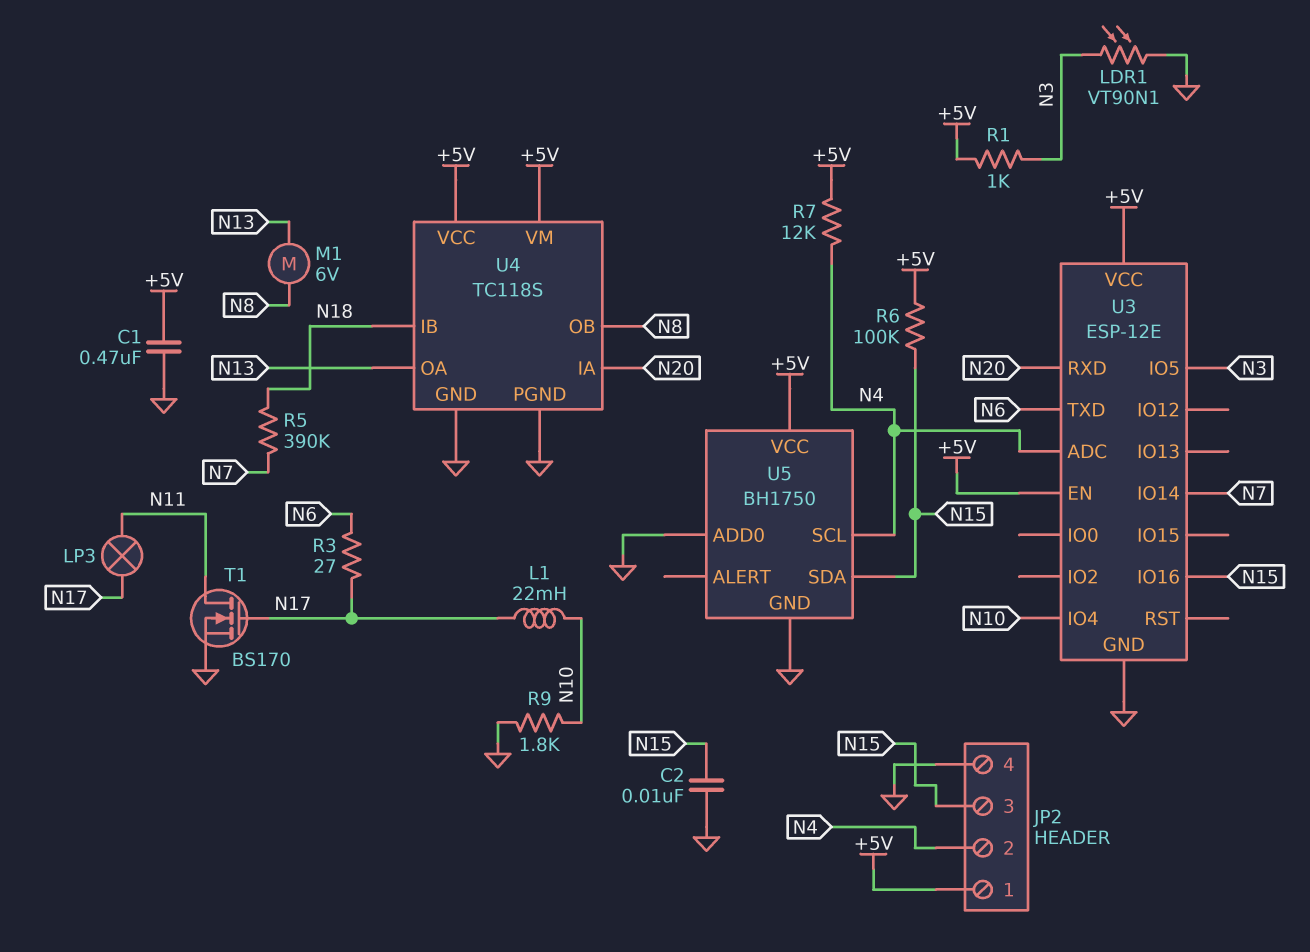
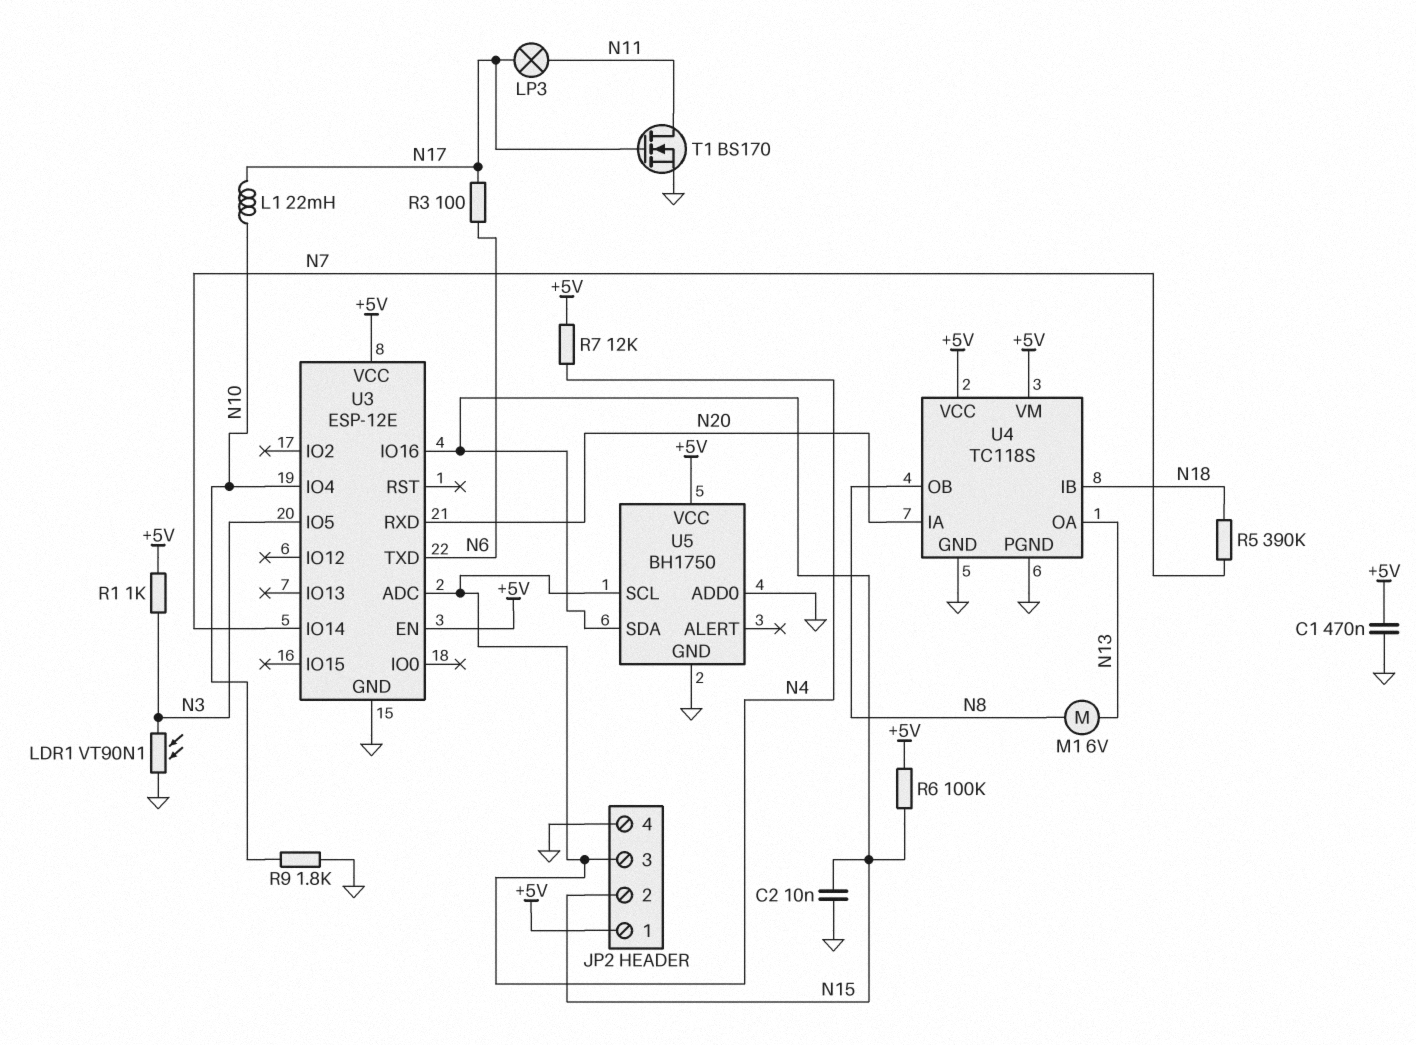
JP2 pin 2: N4 -> N15
JP2 pin 3: N15 -> N4
R3: 27 (N6, N17) -> 100 (N6, N17)

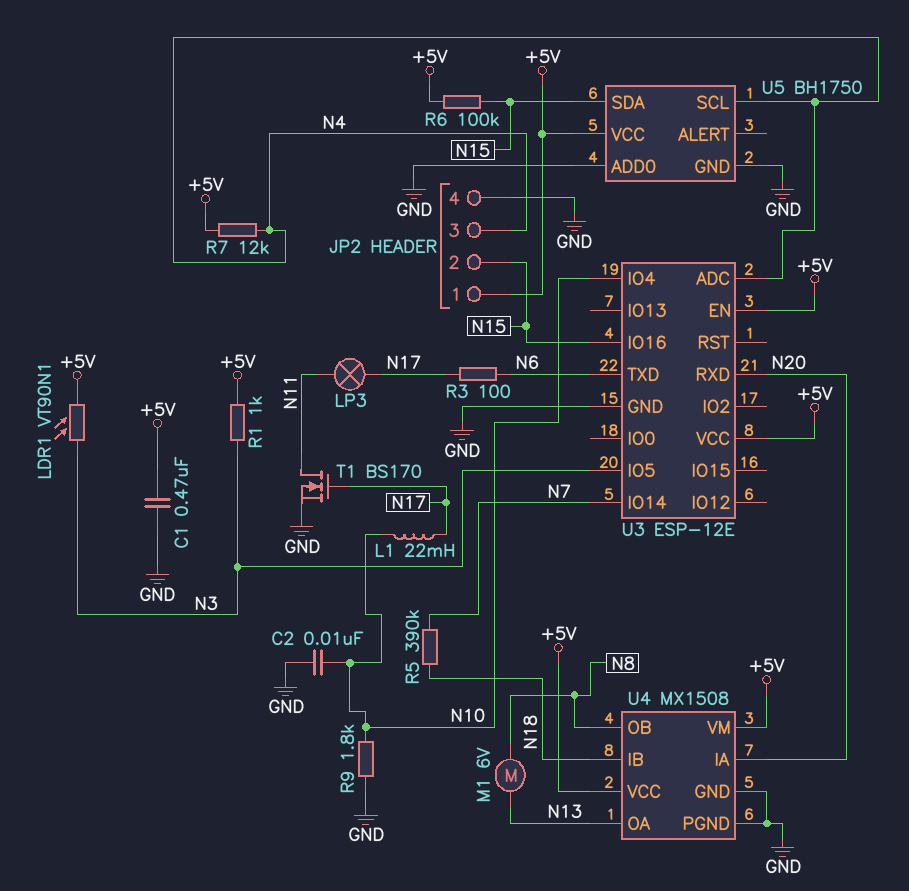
C2: 10nF (GND, N15) -> 10nF (GND, N10)
LDR1: VT90N1 (GND, N3) -> VT90N1 (+5V, N3)
U4: TC118S -> MX1508

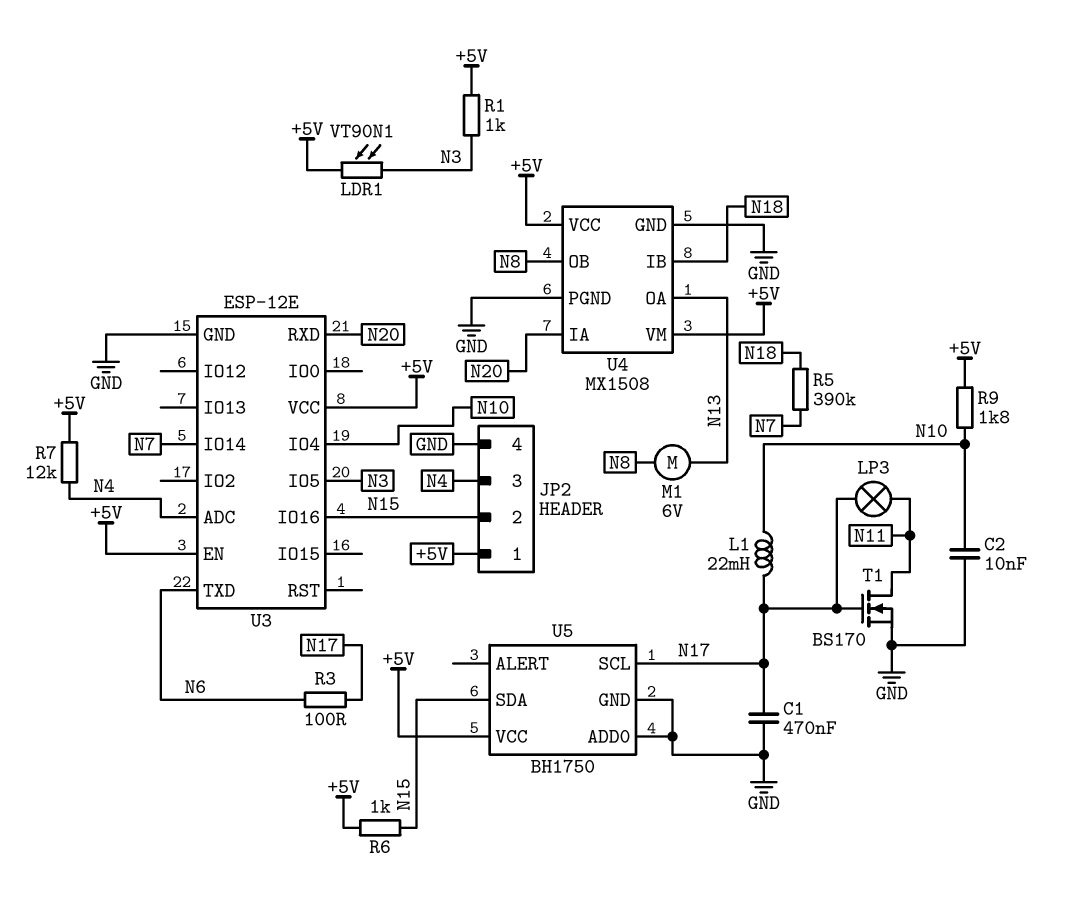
C1: 470nF (+5V, GND) -> 470nF (GND, N17)
R6: 100k (+5V, N15) -> 1k (+5V, N15)
R9: 1.8k (GND, N10) -> 1.8k (+5V, N10)
U5 pin SCL: N4 -> N17

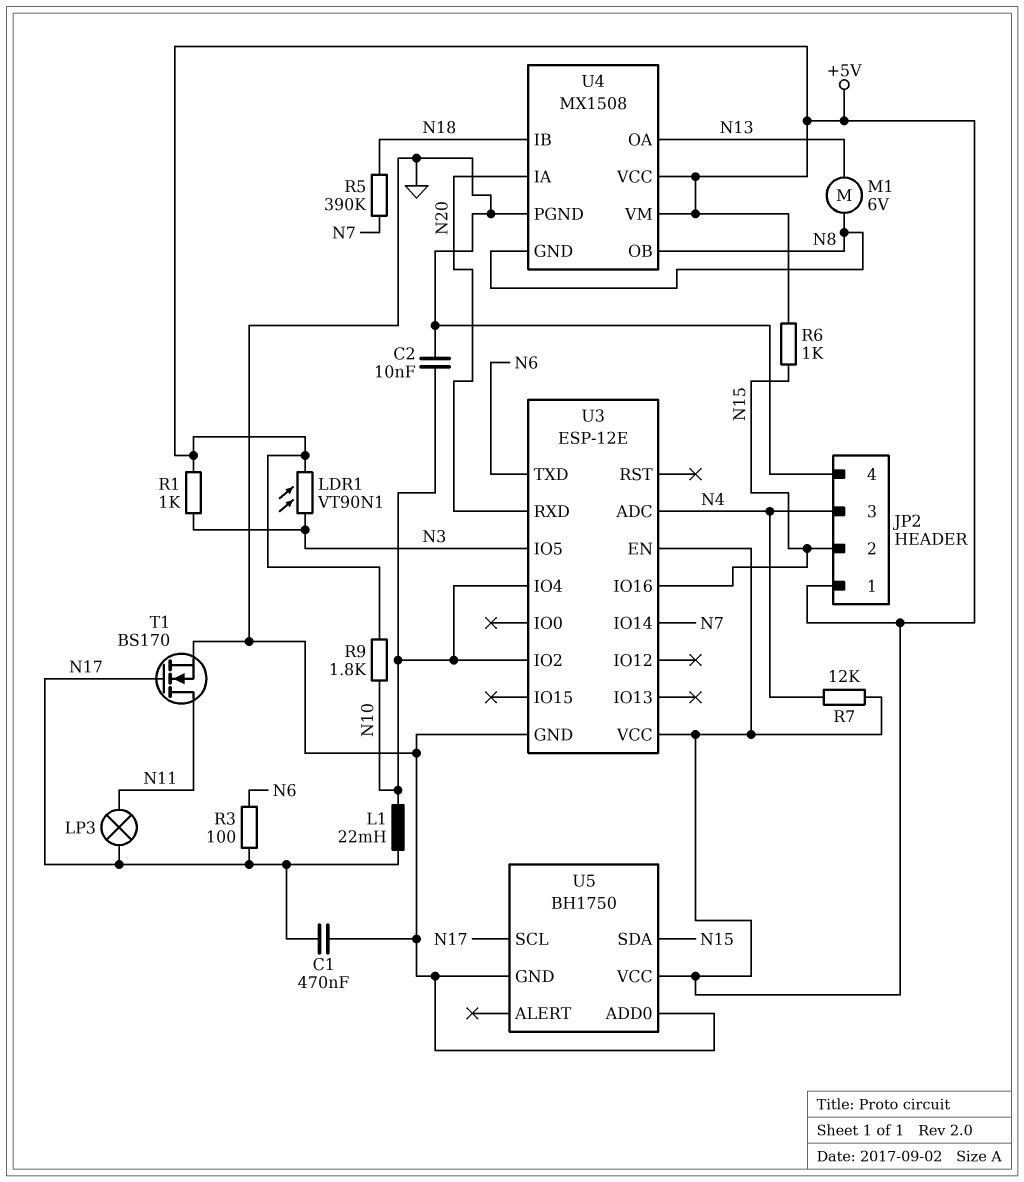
U3 pin IO2: none -> N10
U4 pin GND: GND -> N8

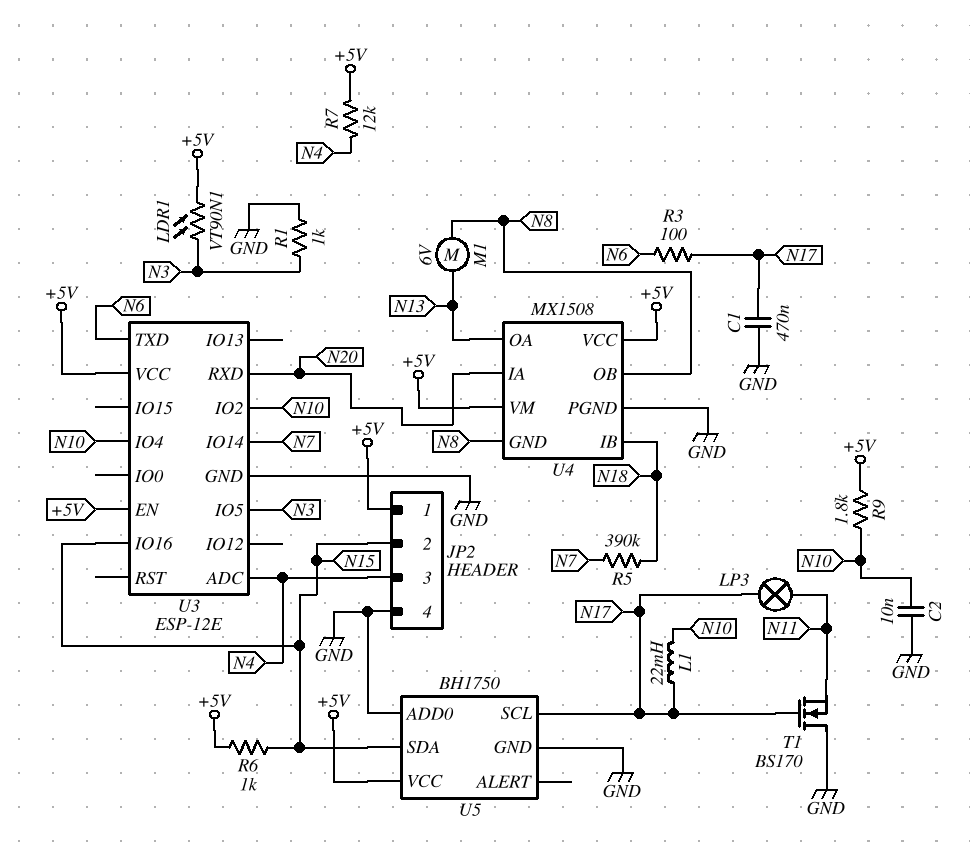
R1: 1k (+5V, N3) -> 1k (GND, N3)
T1: NMOS BS170 (G N17, D N11, S GND) -> NMOS BS170 (G N17, D GND, S N11)

